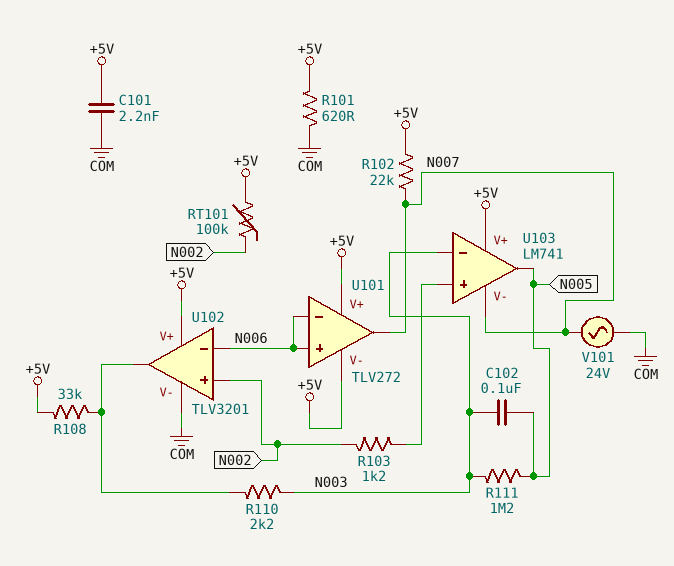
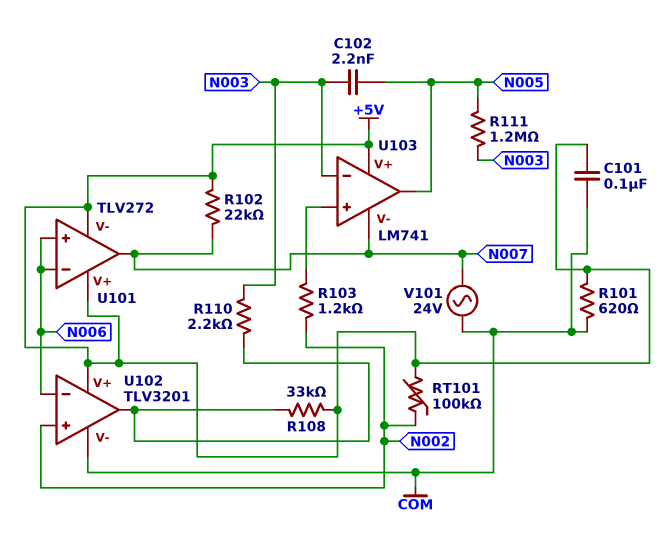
C101: 2.2nF (+5V, COM) -> 100nF (+5V, COM)
C102: 100nF (N003, N005) -> 2.2nF (N003, N005)

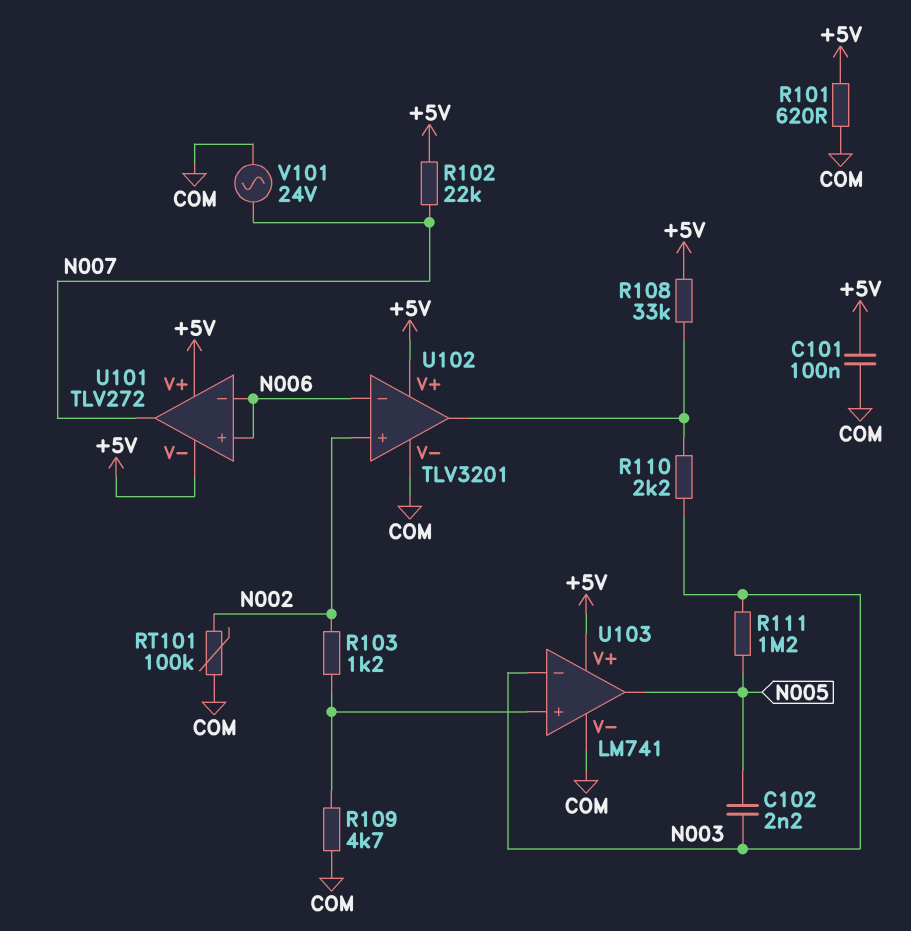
R109: none -> 4.7k (COM, U103/in+)
RT101: 100k (+5V, N002) -> 100k (COM, N002)
U103 pin V-: N007 -> COM

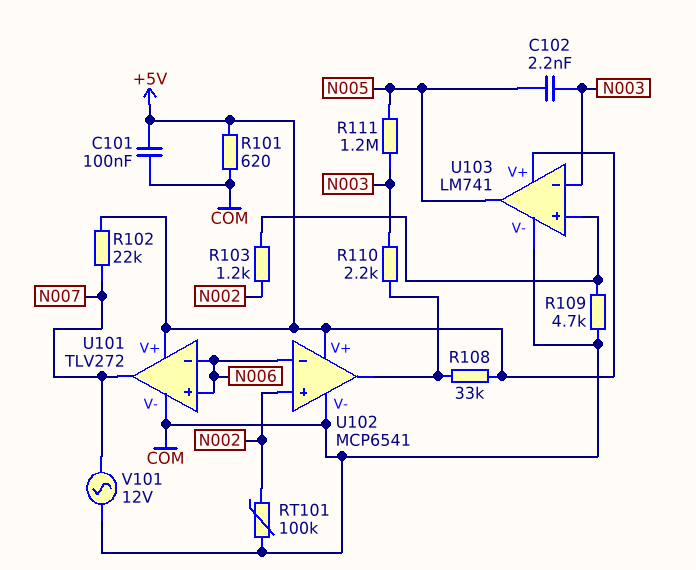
U101 pin V-: +5V -> COM
U102: TLV3201 -> MCP6541
V101: AC 24V (COM, N007) -> AC 12V (COM, N007)

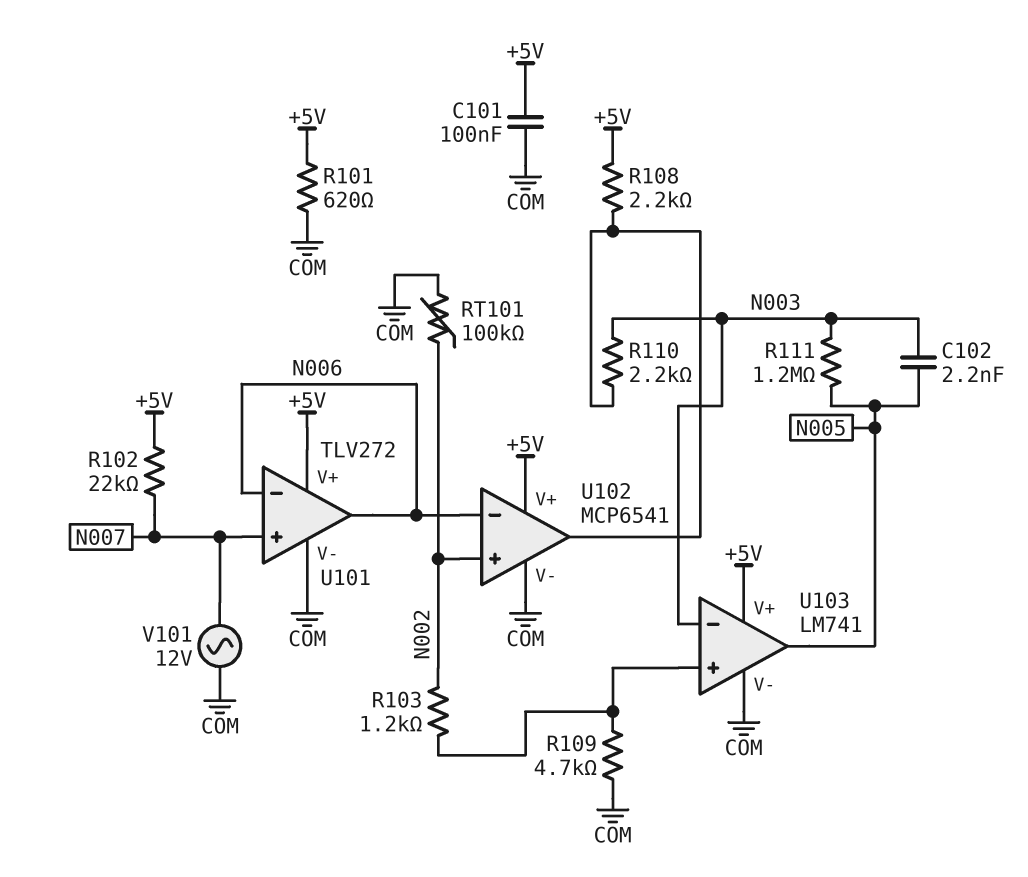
R108: 33k (+5V, U102/out) -> 2.2k (+5V, U102/out)
U101 pin in+: N006 -> N007
U101 pin out: N007 -> N006

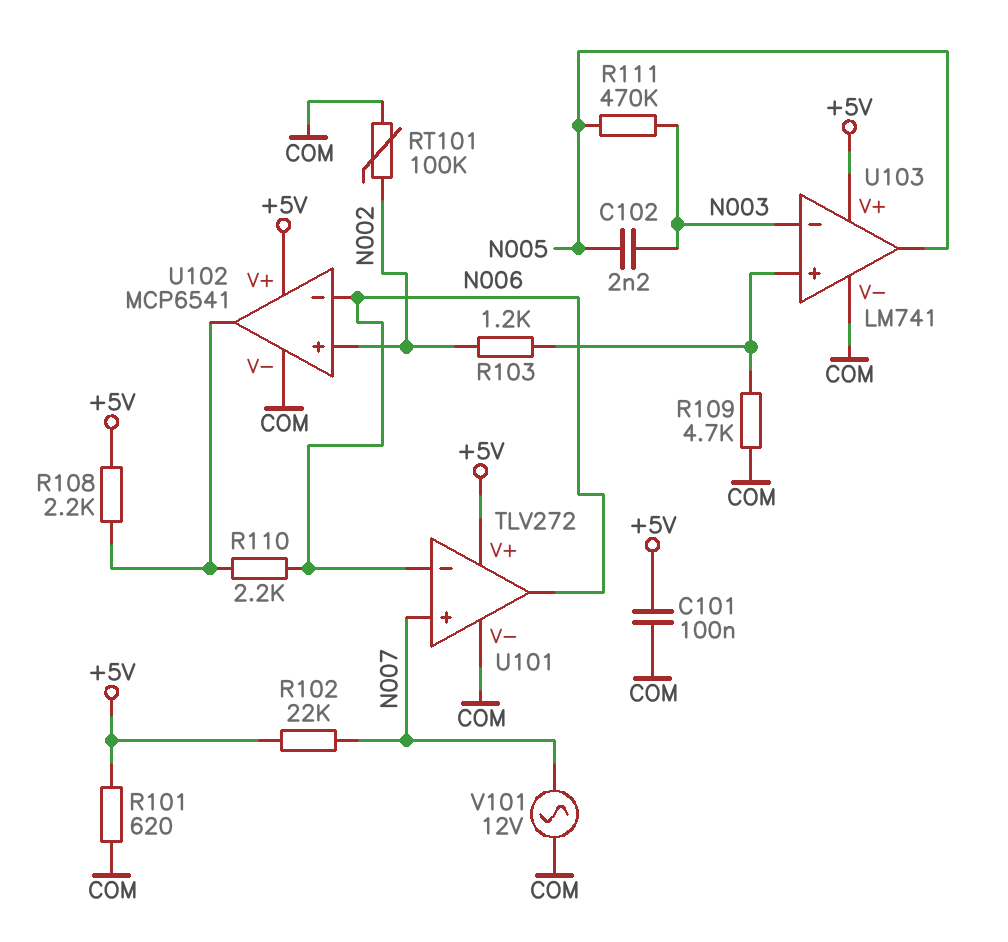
R110: 2.2k (N003, U102/out) -> 2.2k (N006, U102/out)
R111: 1.2M (N003, N005) -> 470k (N003, N005)

